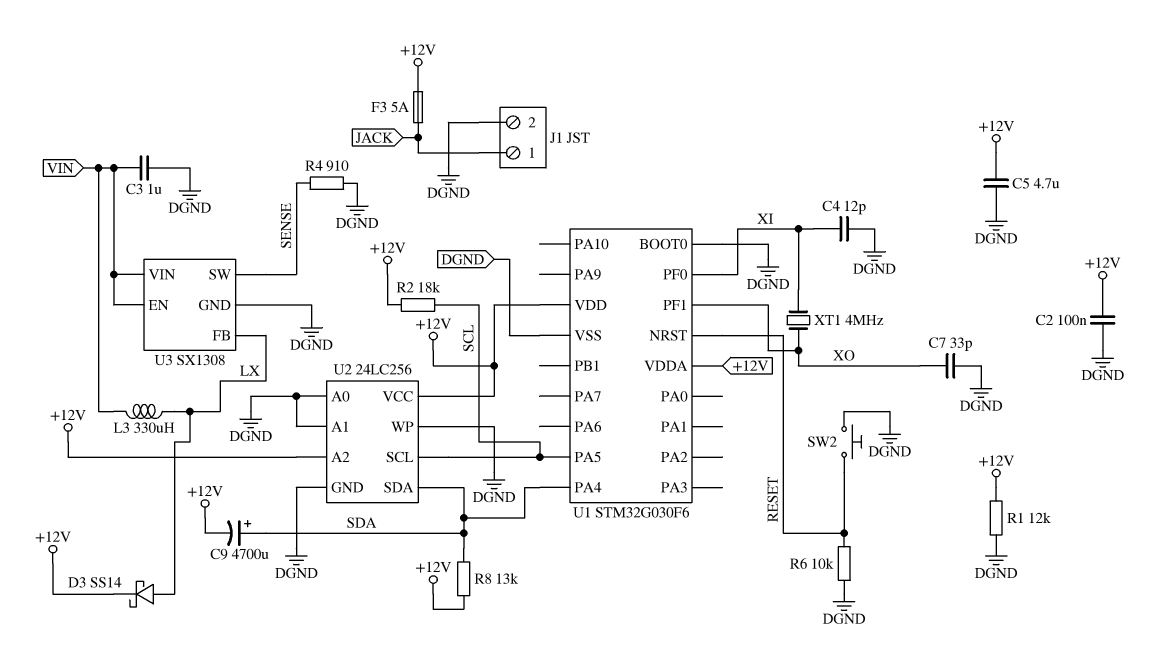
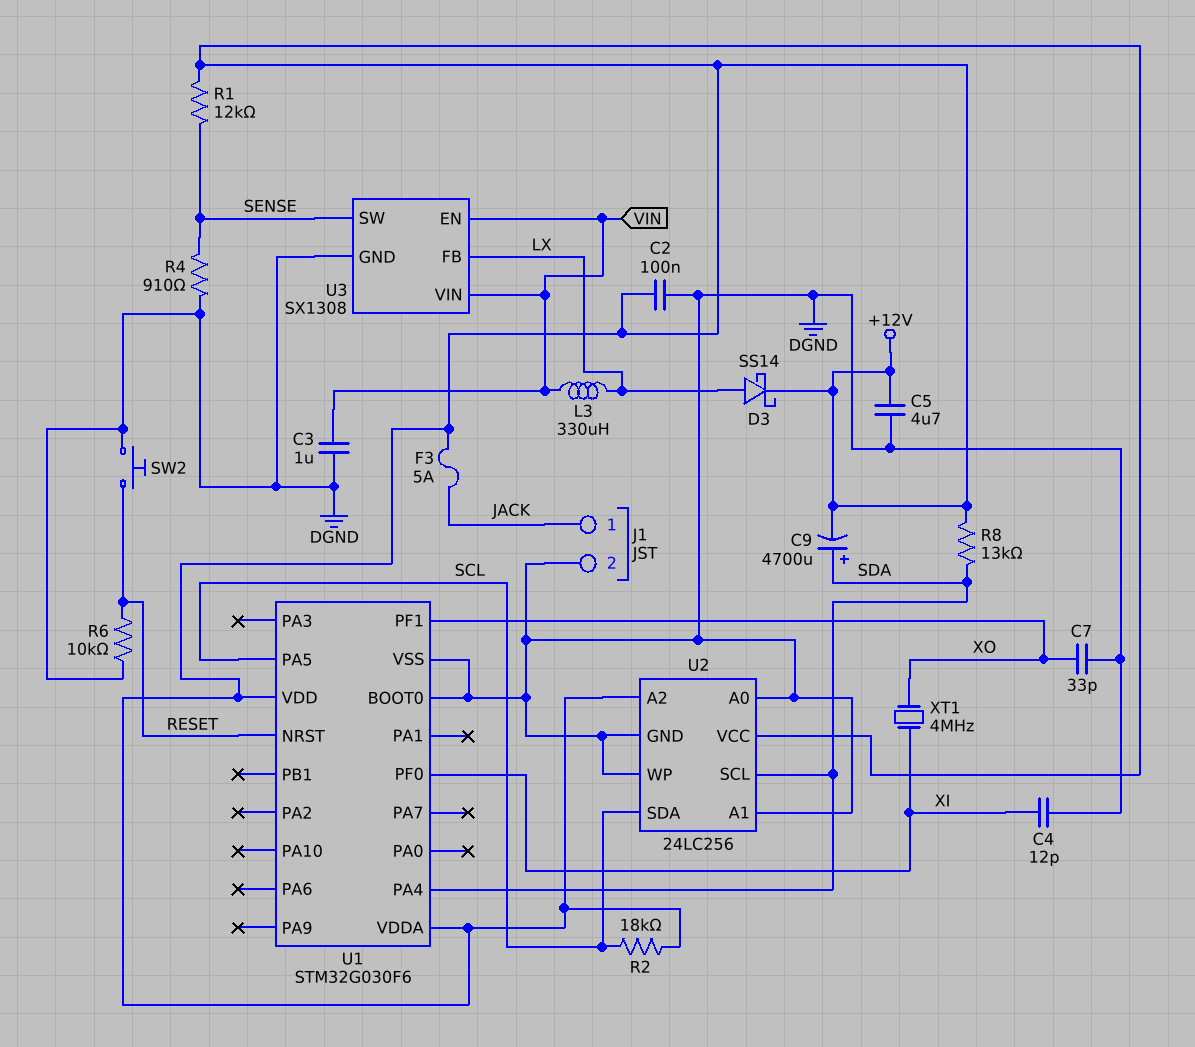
R1: 12k (+12V, DGND) -> 12k (+12V, SENSE)
U2 pin SCL: SCL -> SDA
U2 pin SDA: SDA -> SCL

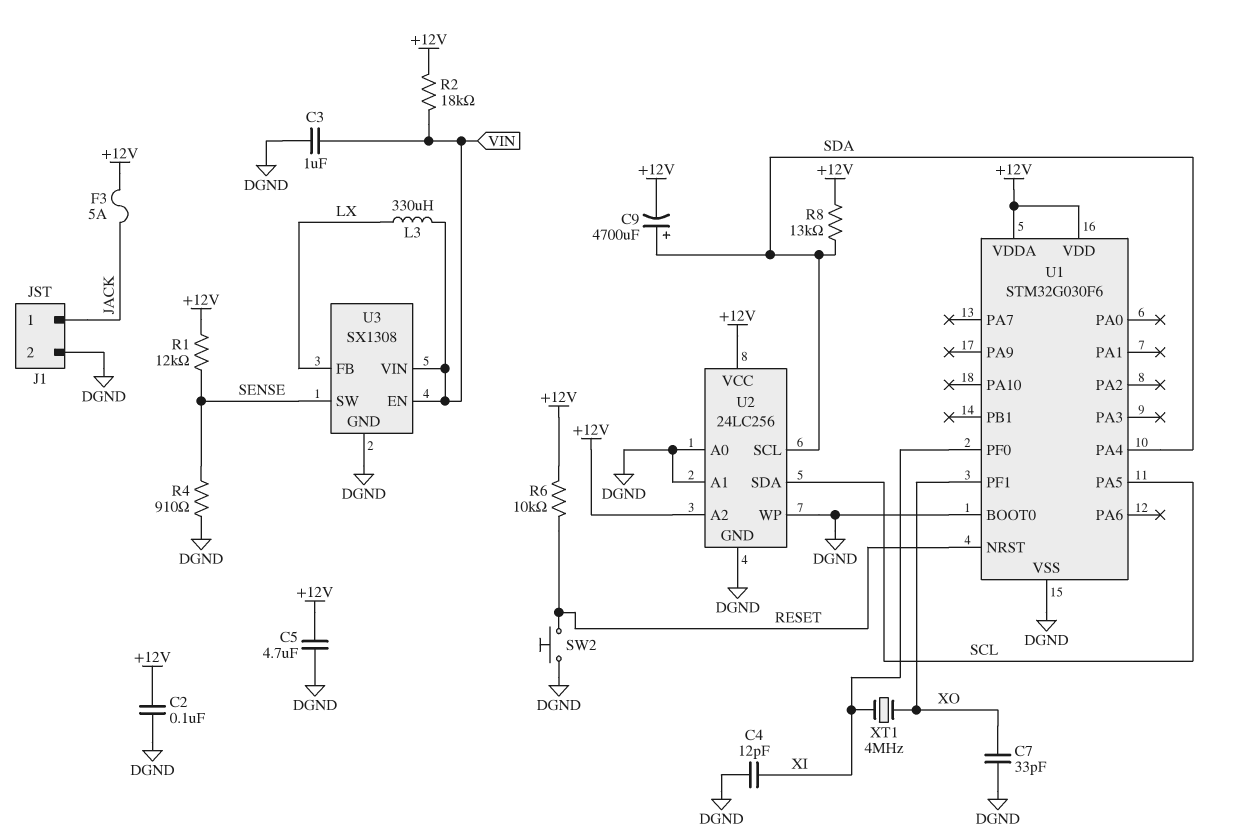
D3: schottky SS14 (A LX, K +12V) -> none
R2: 18k (+12V, SCL) -> 18k (+12V, VIN)
R6: 10k (DGND, RESET) -> 10k (+12V, RESET)

